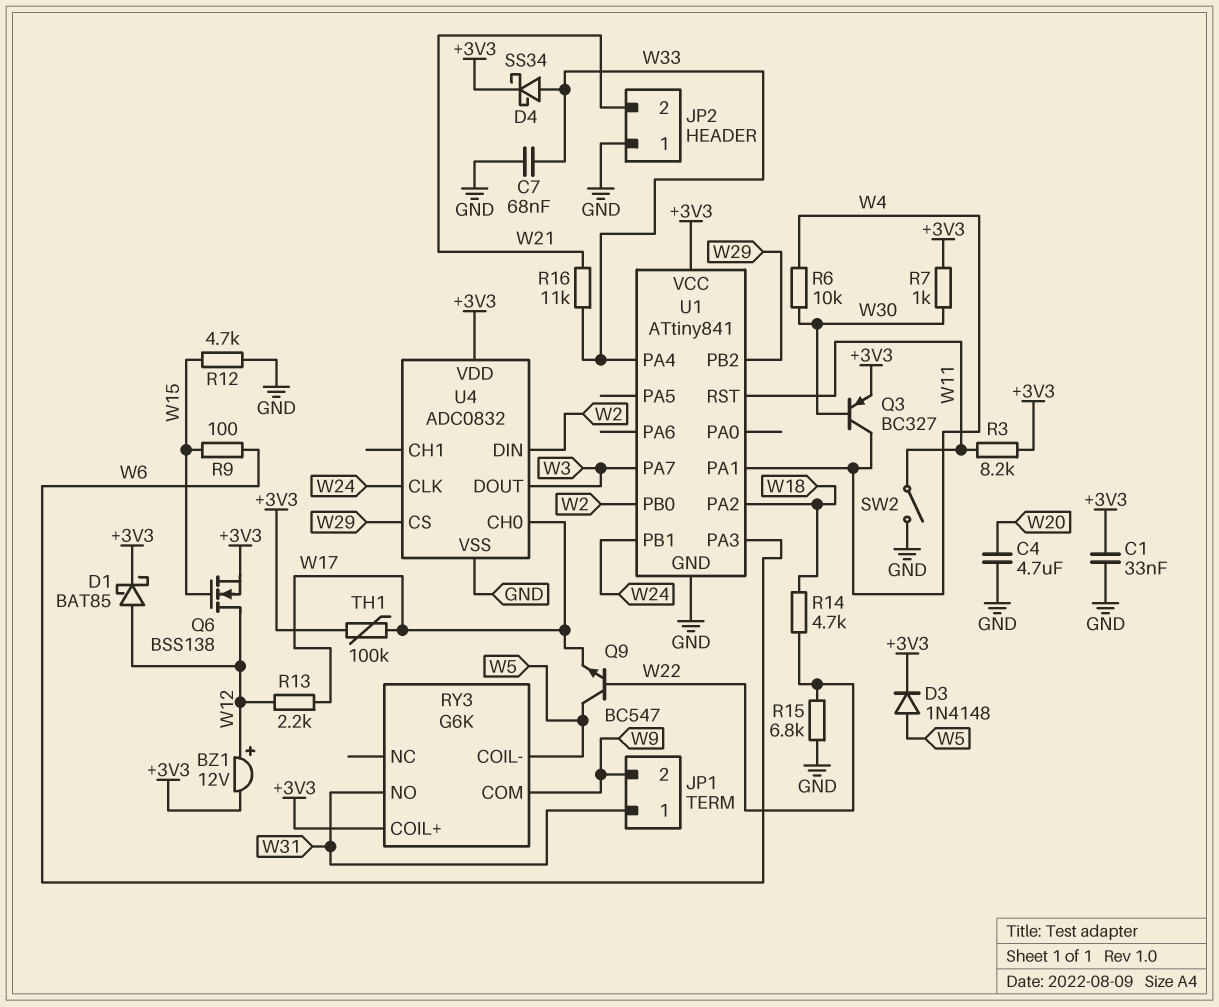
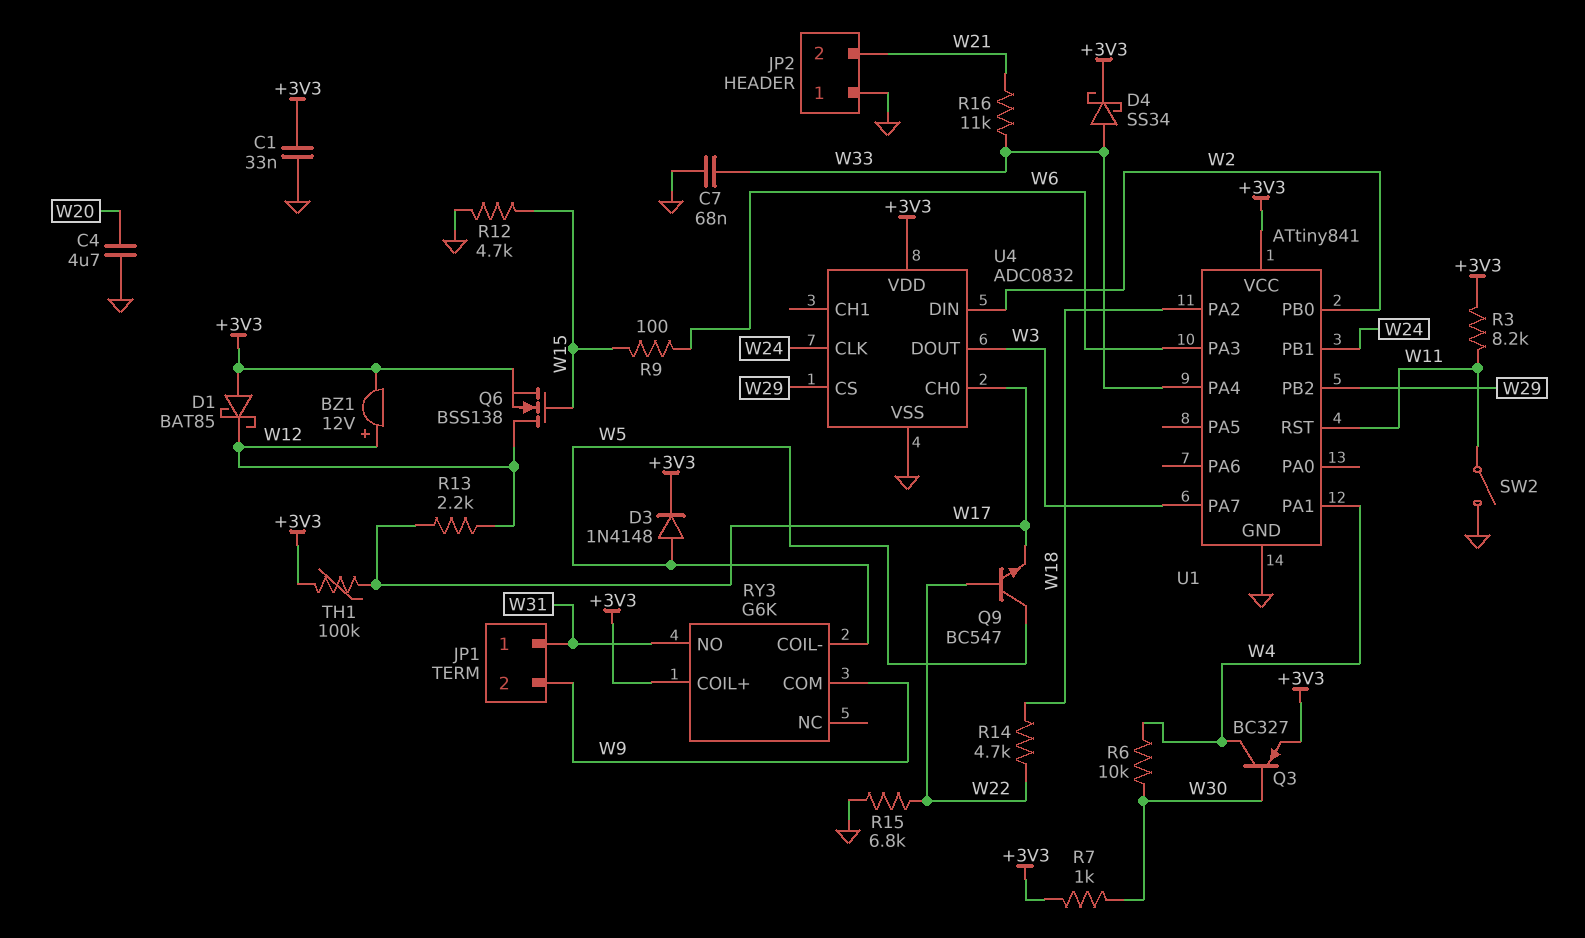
D1: schottky BAT85 (A W12, K +3V3) -> schottky BAT85 (A +3V3, K W12)

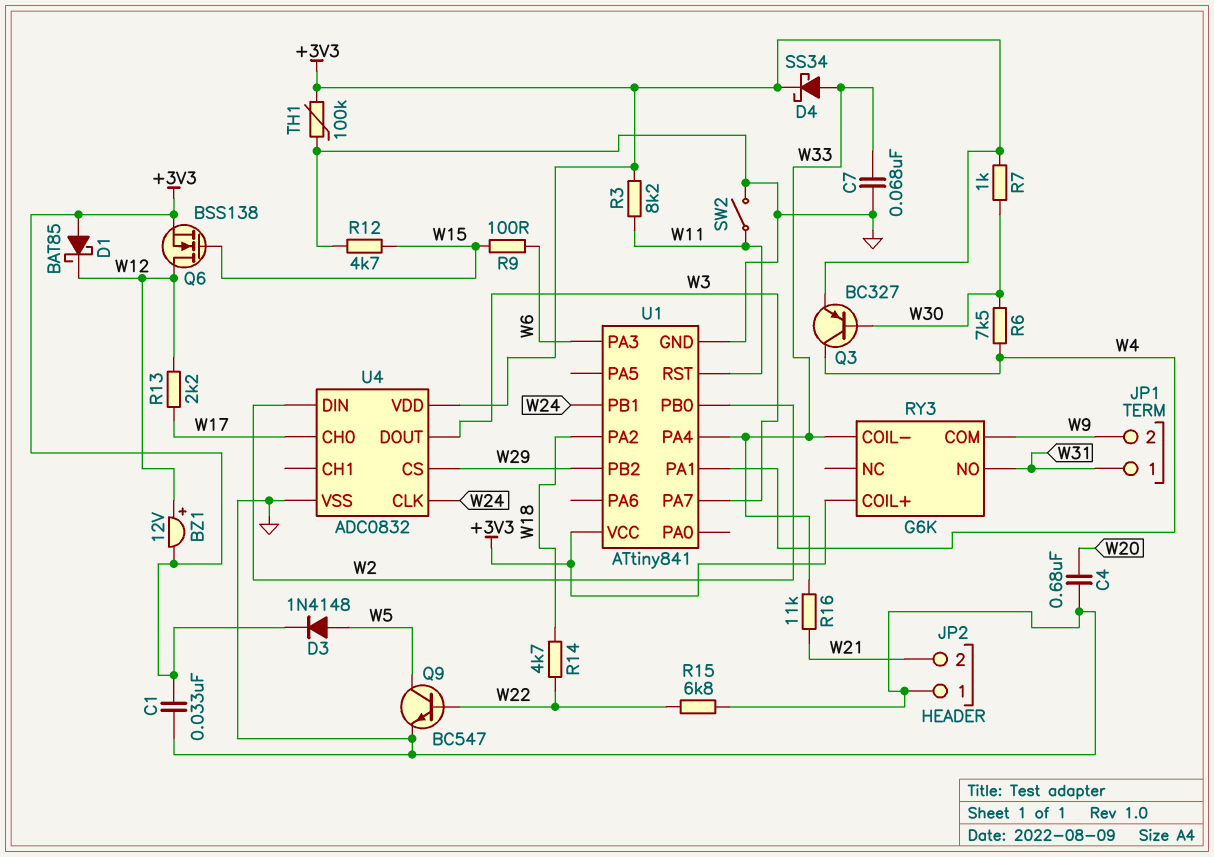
C4: 4.7uF (GND, W20) -> 680nF (GND, W20)
Q9: NPN BC547 (B W22, C W5, E W17) -> NPN BC547 (B W22, C W5, E GND)
R6: 10k (W4, W30) -> 7.5k (W4, W30)
RY3 pin COIL-: W5 -> W33
TH1: 100k (+3V3, W17) -> 100k (+3V3, GND)

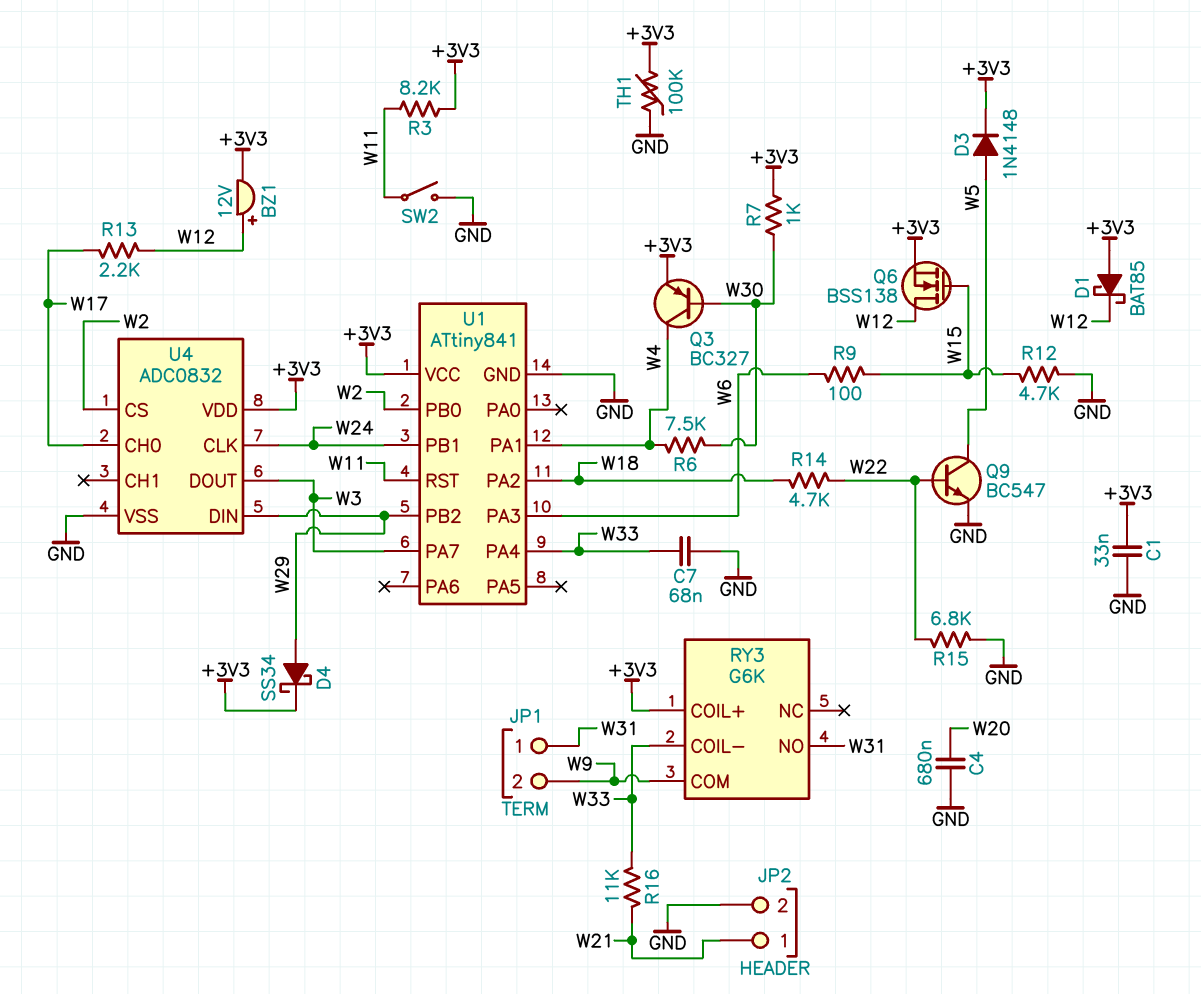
D4: schottky SS34 (A W33, K +3V3) -> schottky SS34 (A W29, K +3V3)
JP2 pin 1: GND -> W21
JP2 pin 2: W21 -> GND
U4 pin CS: W29 -> W2
U4 pin DIN: W2 -> W29

